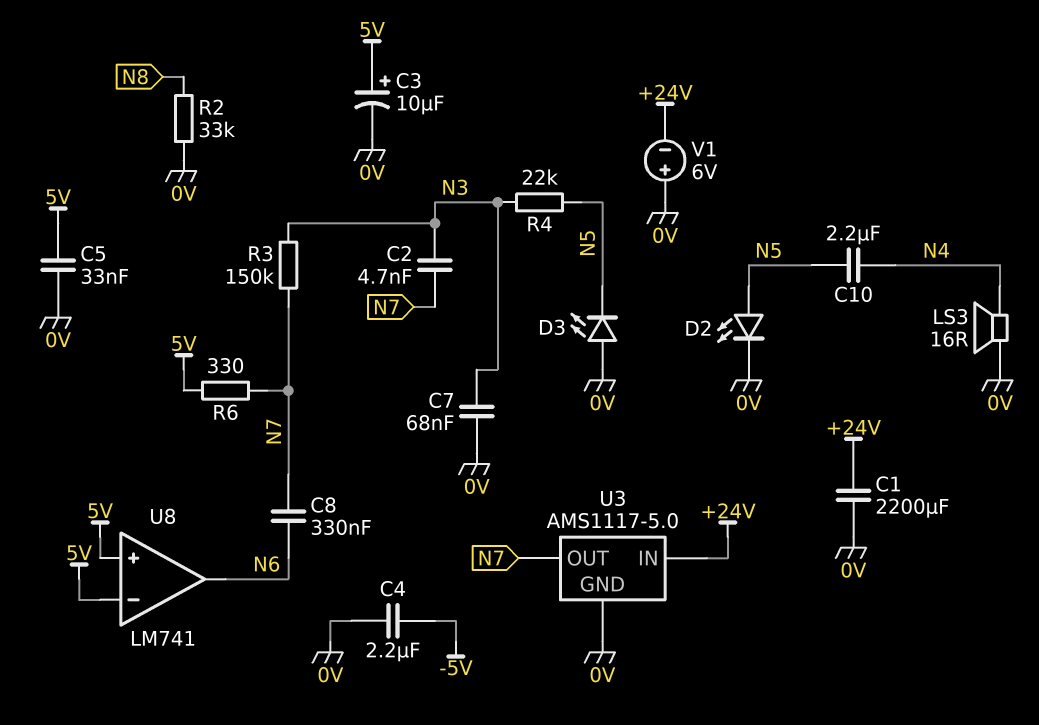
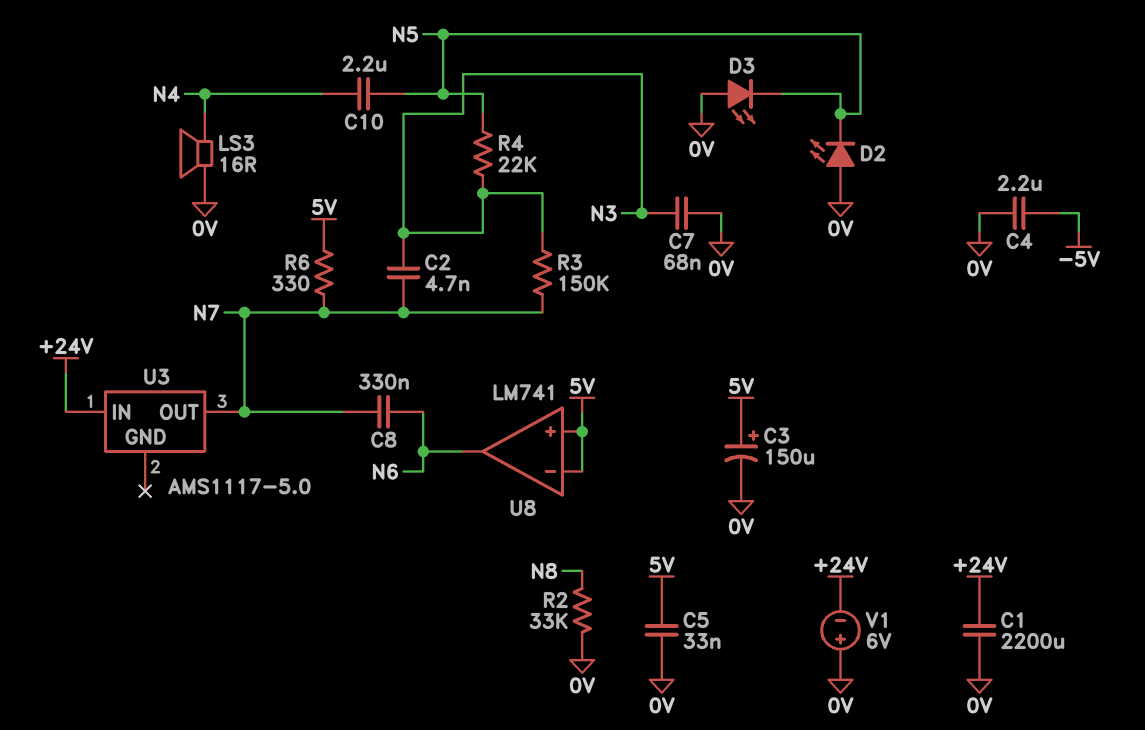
C3: 10uF (plus 5V, minus 0V) -> 150uF (plus 5V, minus 0V)
D2: LED (A N5, K 0V) -> LED (A 0V, K N5)
U3 pin GND: 0V -> none

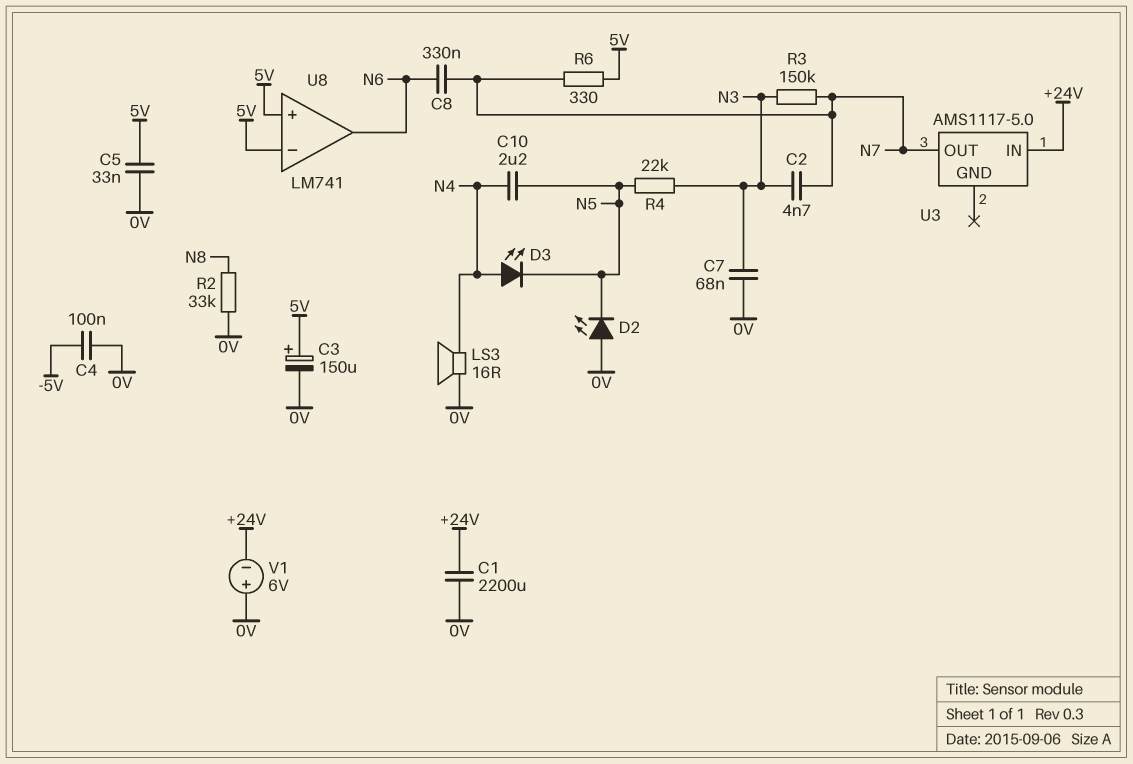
C4: 2.2uF (-5V, 0V) -> 100nF (-5V, 0V)
D3: LED (A 0V, K N5) -> LED (A N4, K N5)

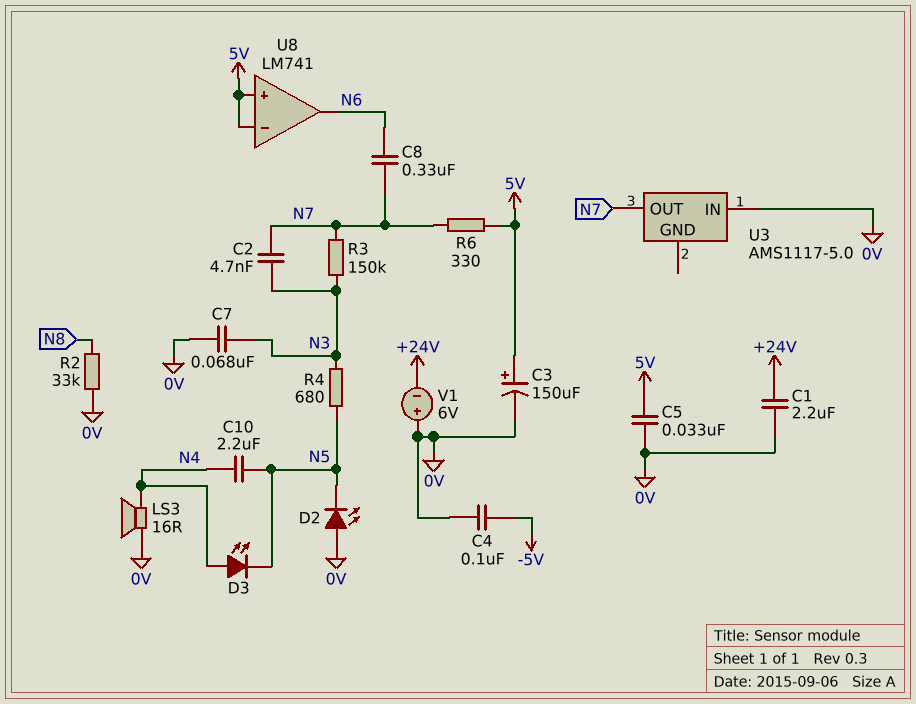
C1: 2200uF (+24V, 0V) -> 2.2uF (+24V, 0V)
R4: 22k (N3, N5) -> 680 (N3, N5)
U3 pin IN: +24V -> 0V

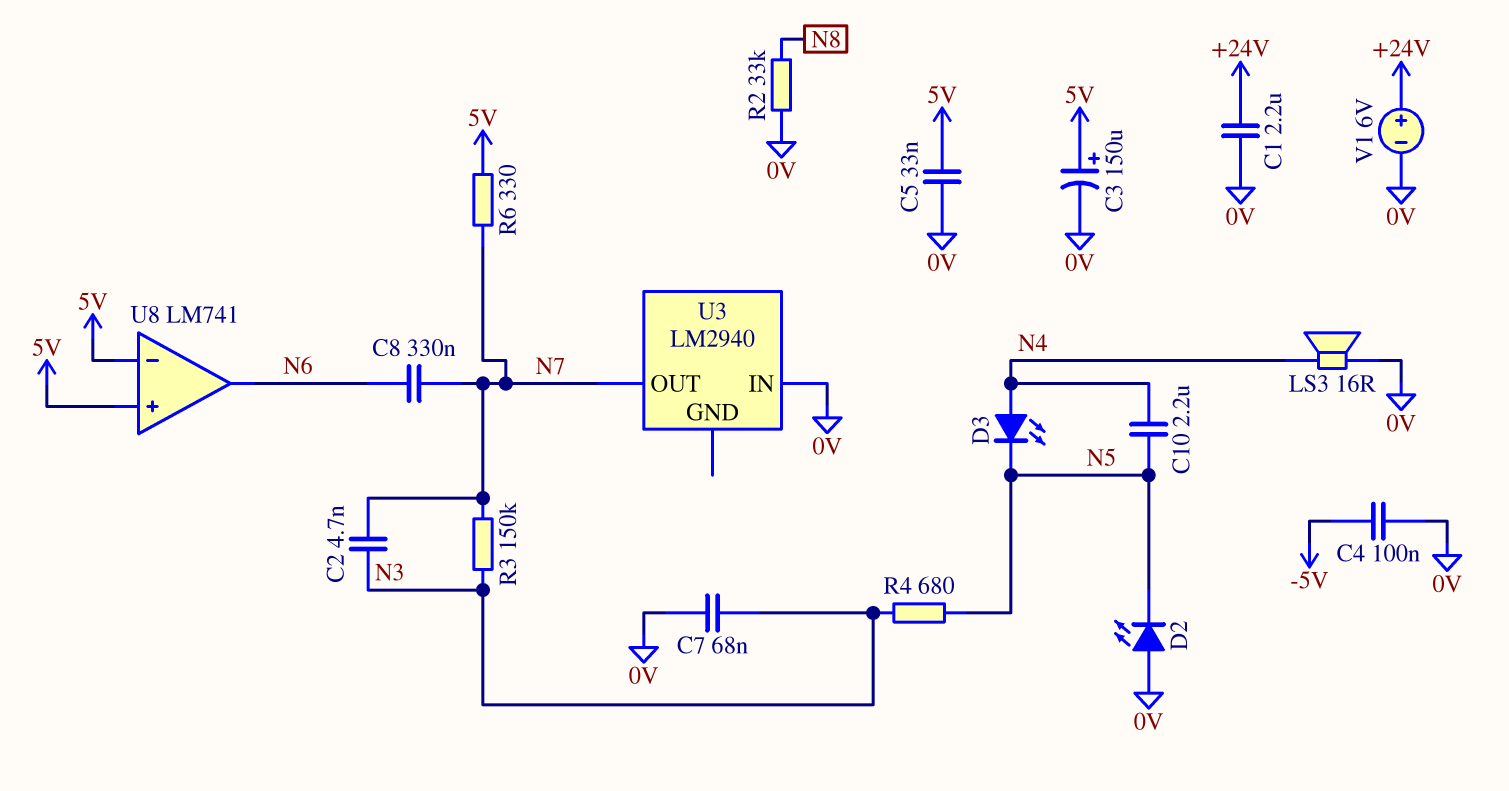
U3: AMS1117-5.0 -> LM2940
V1: 6V (plus 0V, minus +24V) -> 6V (plus +24V, minus 0V)

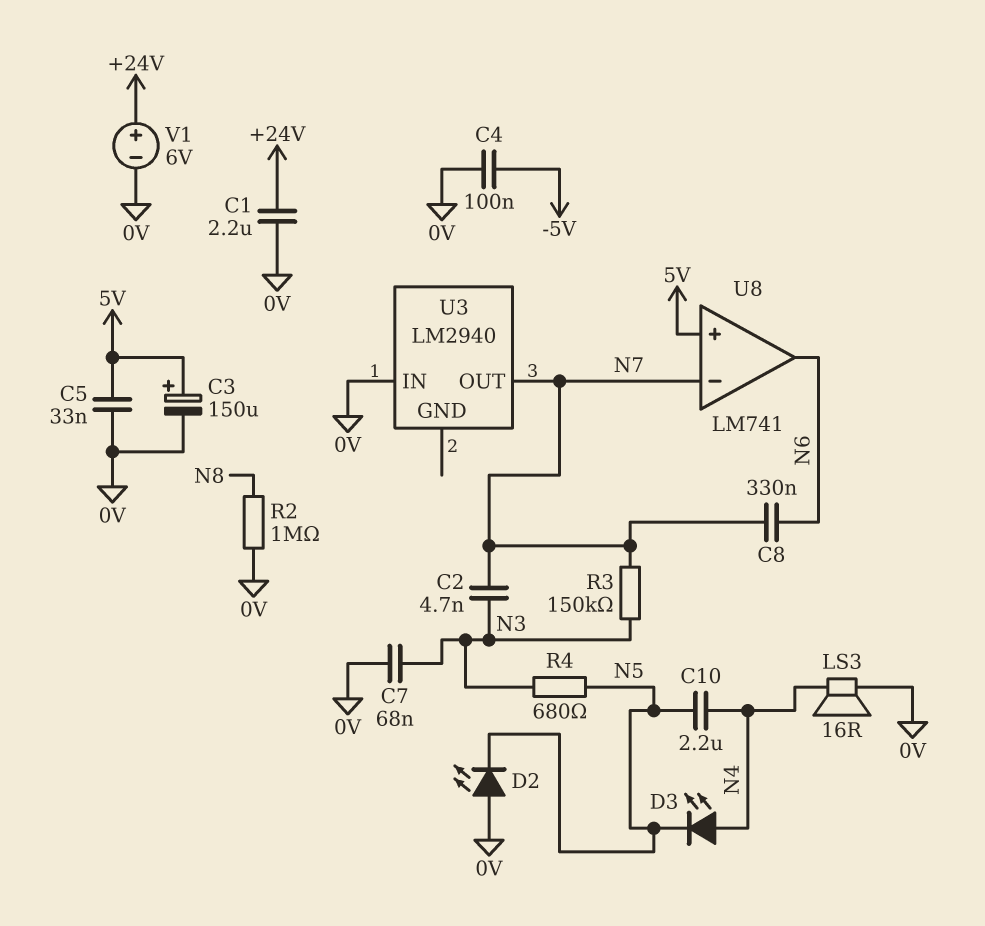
R2: 33k (0V, N8) -> 1M (0V, N8)
R6: 330 (5V, N7) -> none
U8 pin in-: 5V -> N7

